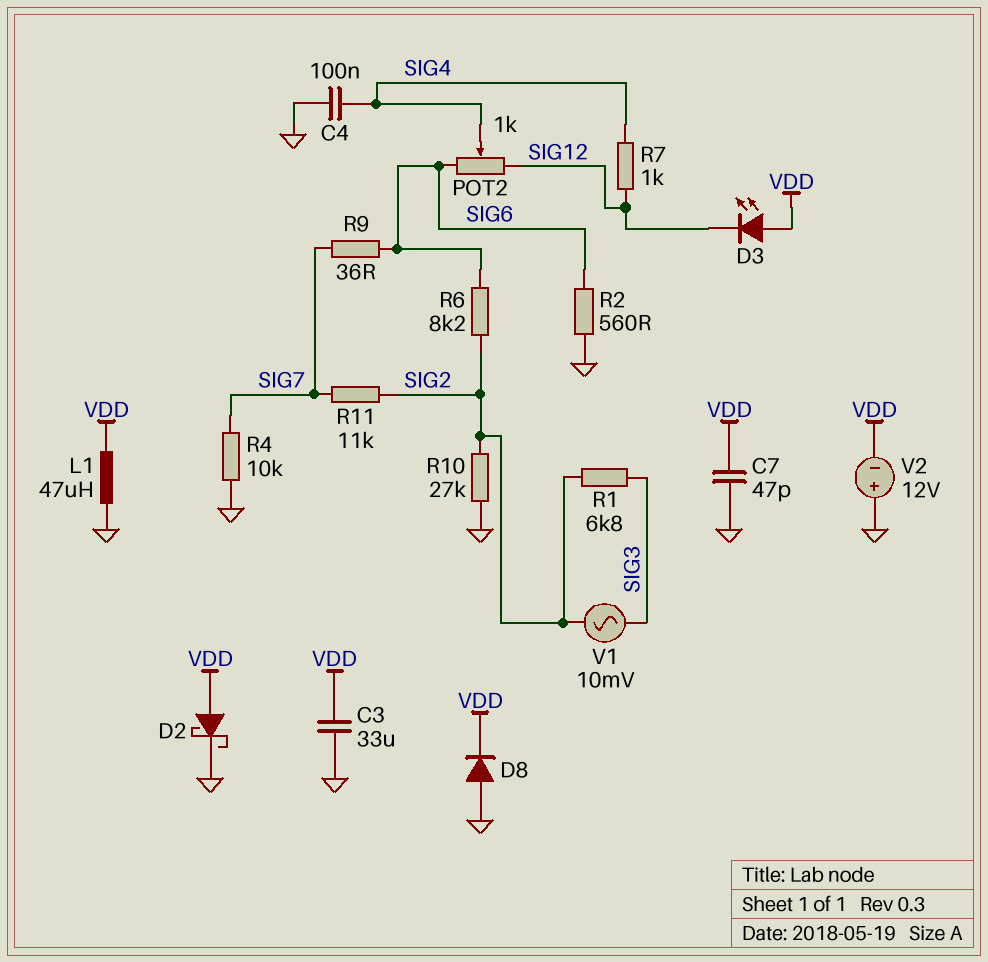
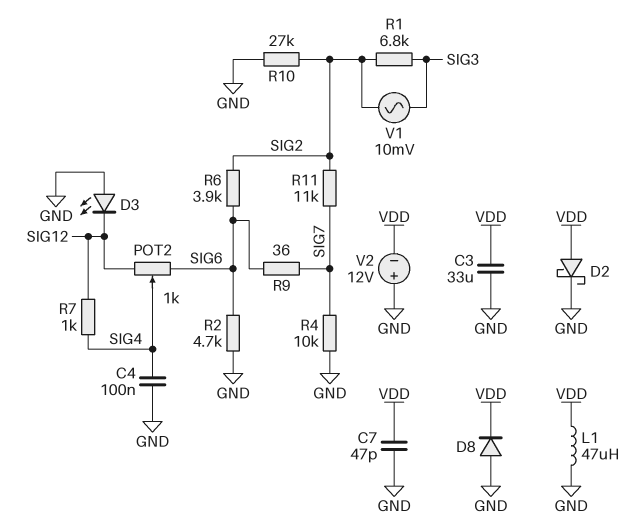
D3: LED (A VDD, K SIG12) -> LED (A GND, K SIG12)
R2: 560 (GND, SIG6) -> 4.7k (GND, SIG6)
R6: 8.2k (SIG2, SIG6) -> 3.9k (SIG2, SIG6)

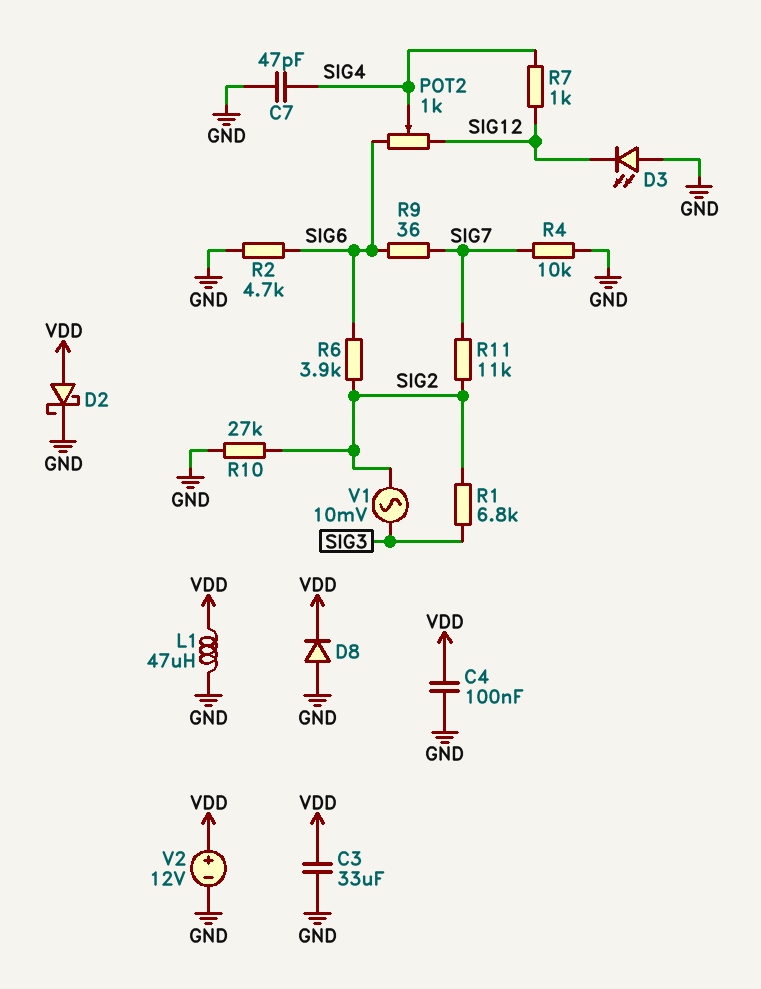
C4: 100nF (GND, SIG4) -> 100nF (GND, VDD)
C7: 47pF (GND, VDD) -> 47pF (GND, SIG4)
V2: 12V (plus GND, minus VDD) -> 12V (plus VDD, minus GND)

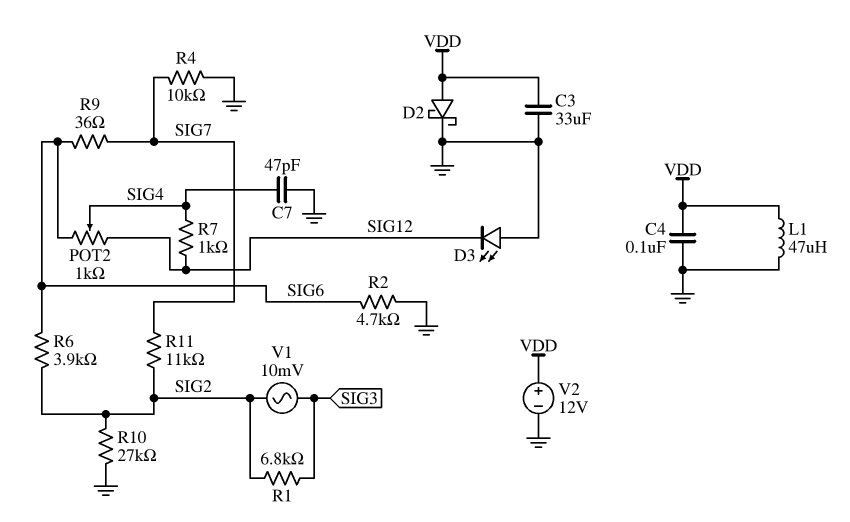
D8: diode (A GND, K VDD) -> none

